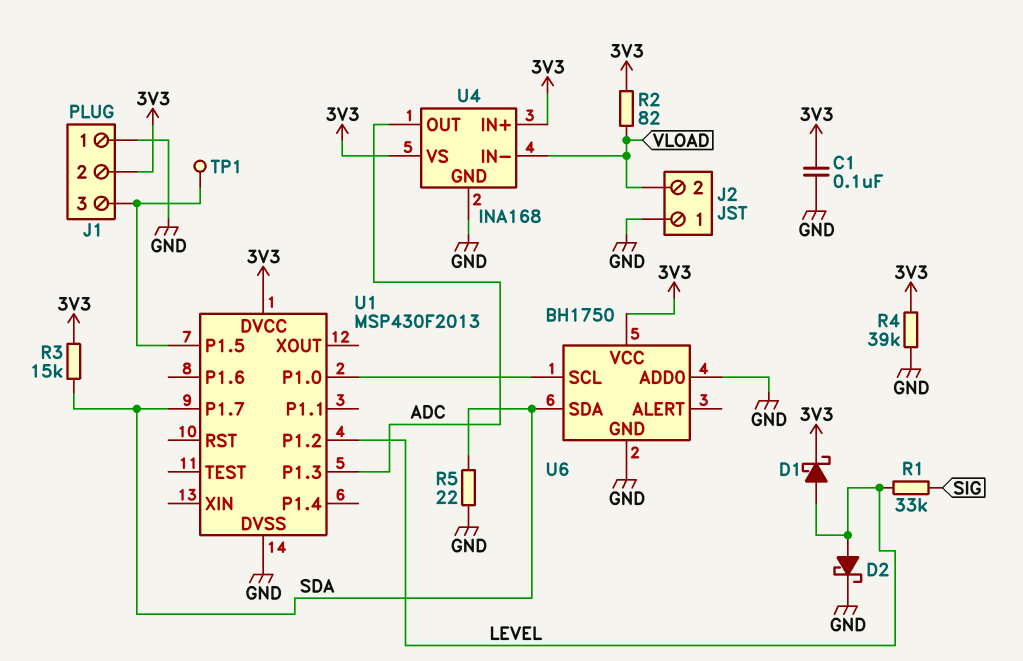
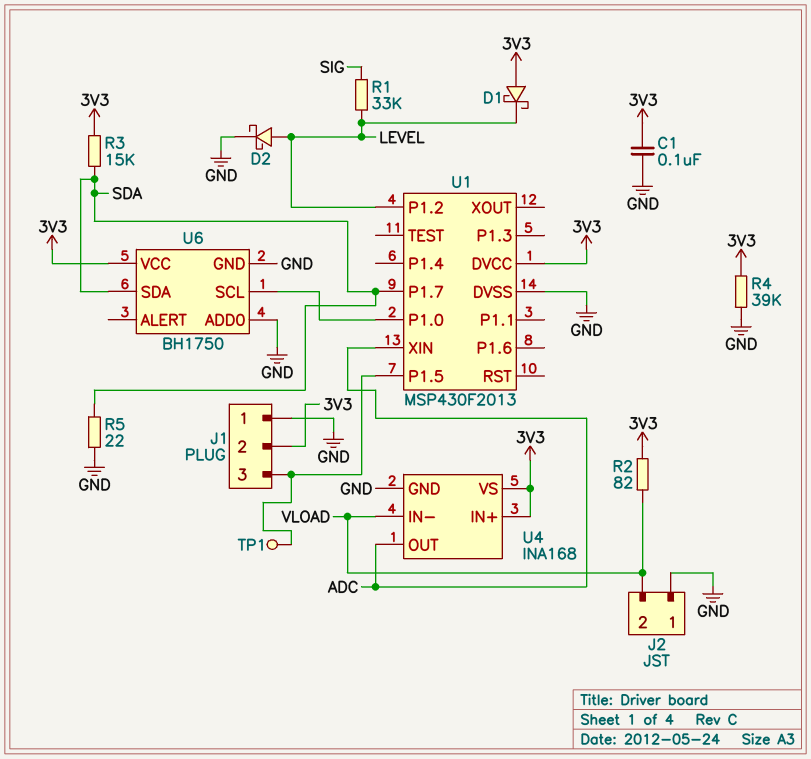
D1: schottky (A LEVEL, K 3V3) -> schottky (A 3V3, K LEVEL)
U1 pin P1.3: ADC -> none
U1 pin XIN: none -> ADC

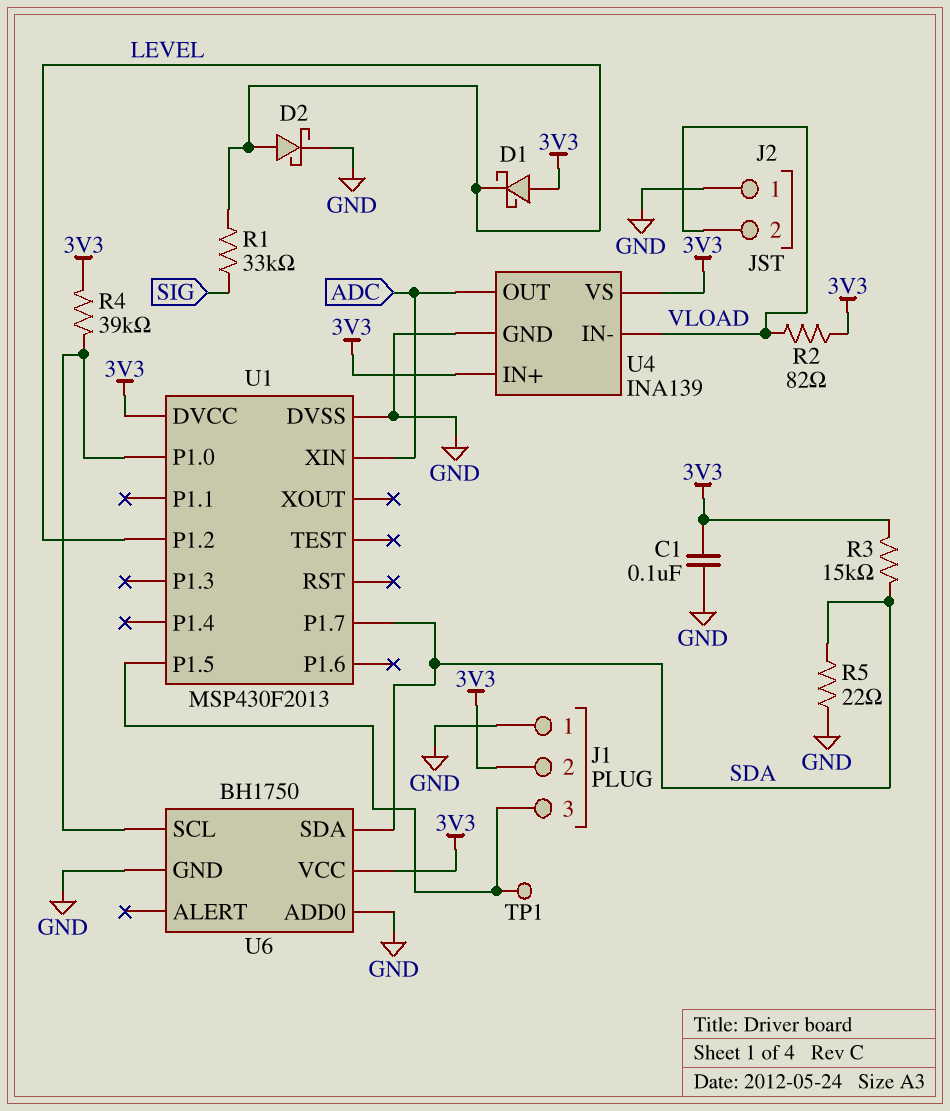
R4: 39k (3V3, GND) -> 39k (3V3, U1/P1.0)
U4: INA168 -> INA139

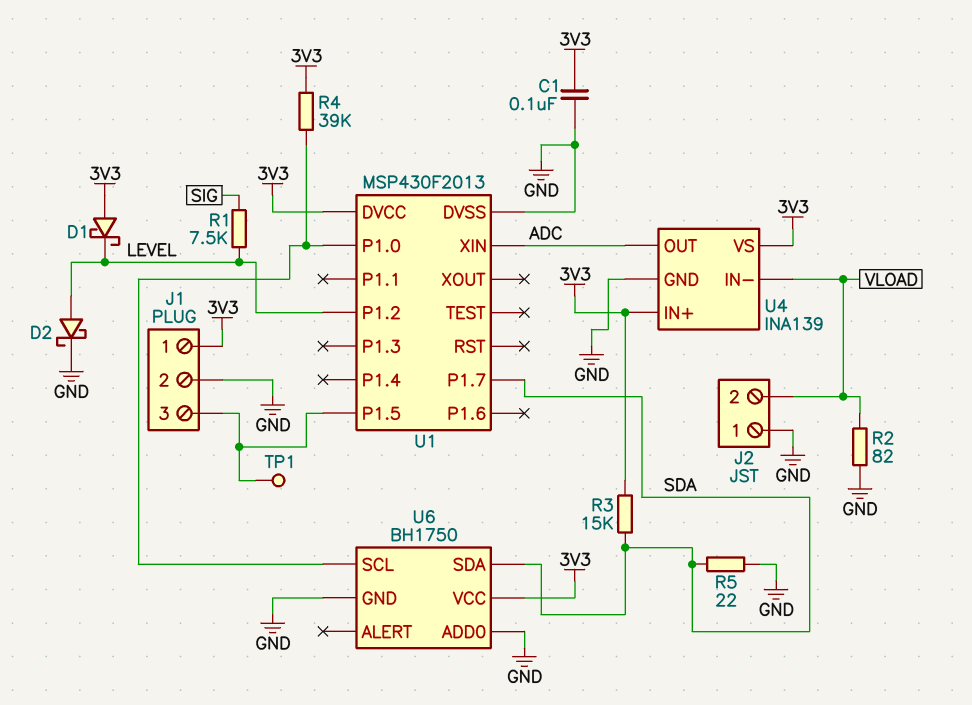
J1 pin 1: GND -> 3V3
J1 pin 2: 3V3 -> GND
R1: 33k (LEVEL, SIG) -> 7.5k (LEVEL, SIG)
R2: 82 (3V3, VLOAD) -> 82 (GND, VLOAD)

